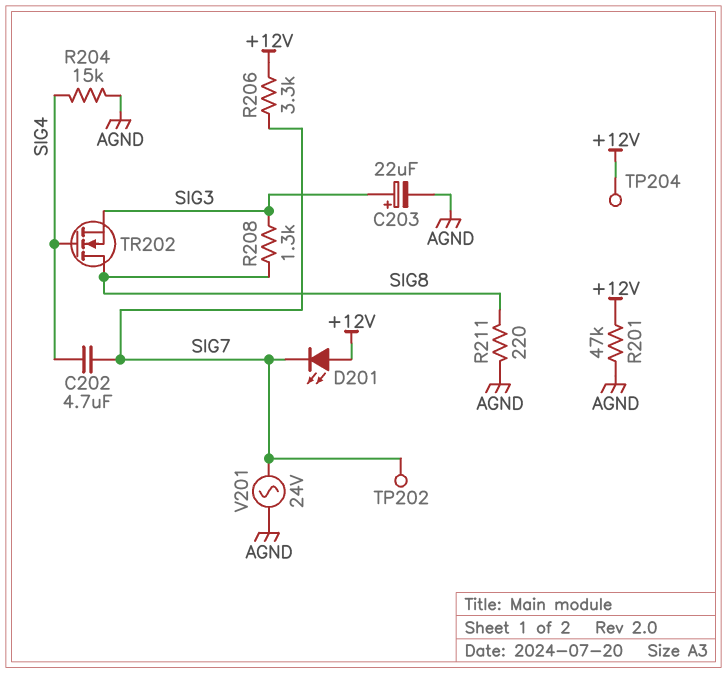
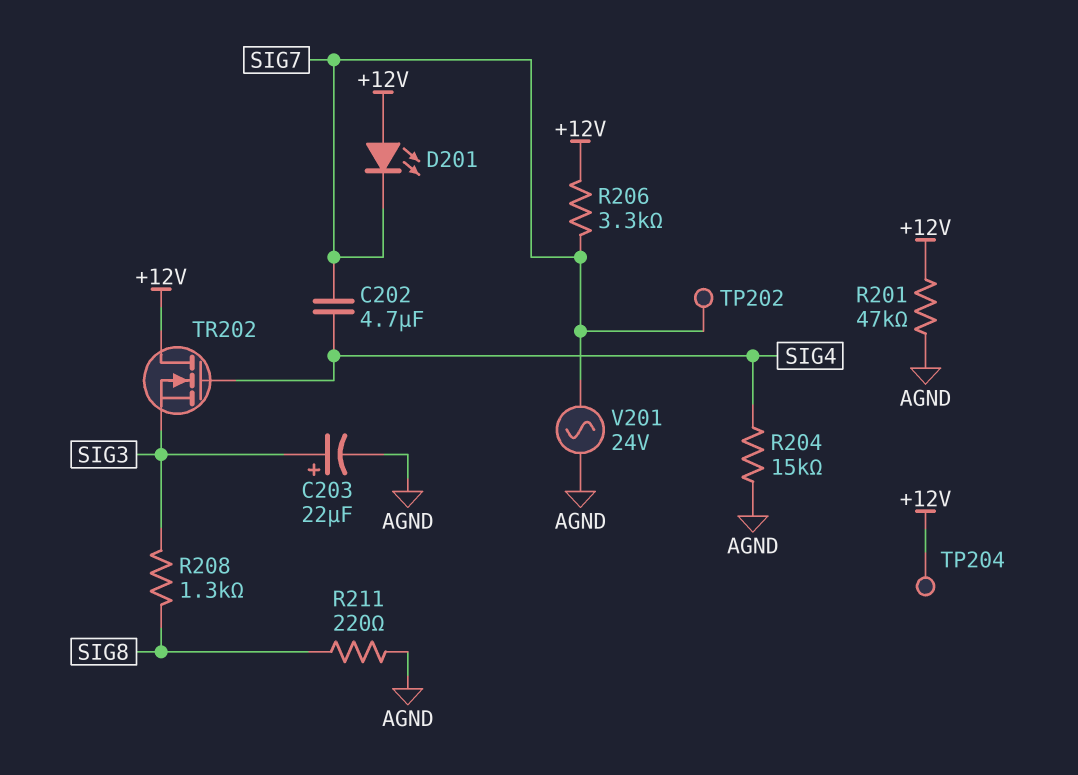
TR202: NMOS (G SIG4, D SIG8, S SIG3) -> NMOS (G SIG4, D +12V, S SIG3)

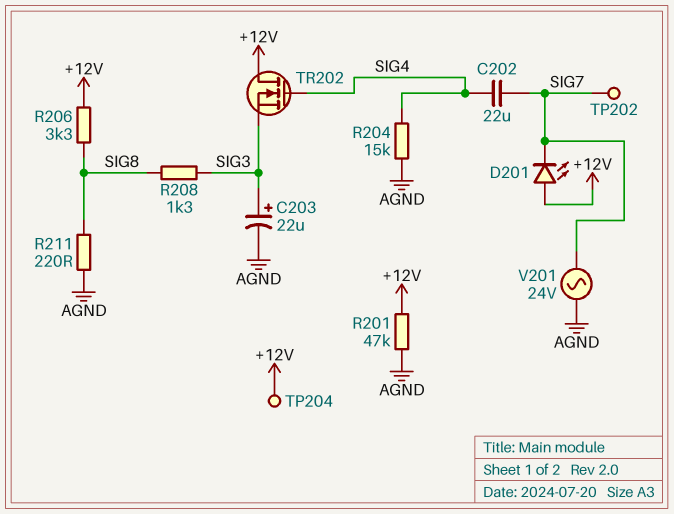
C202: 4.7uF (SIG4, SIG7) -> 22uF (SIG4, SIG7)
R206: 3.3k (+12V, SIG7) -> 3.3k (+12V, SIG8)

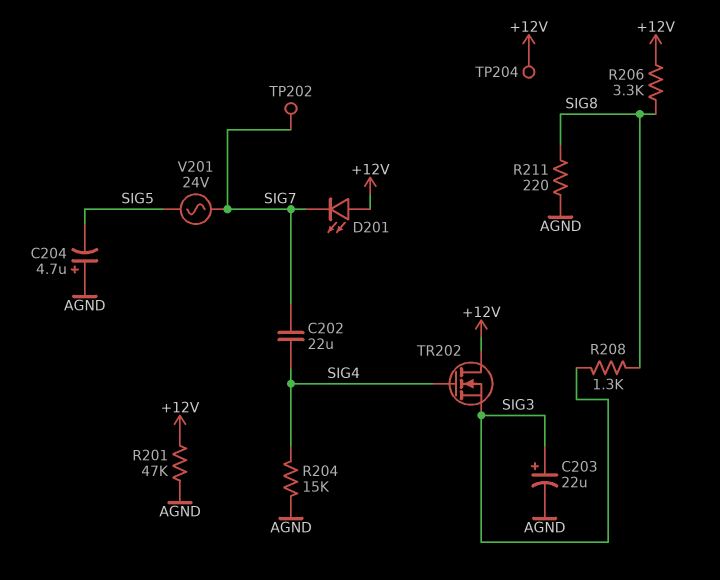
C204: none -> 4.7uF (plus AGND, minus SIG5)
V201: AC 24V (AGND, SIG7) -> AC 24V (SIG5, SIG7)

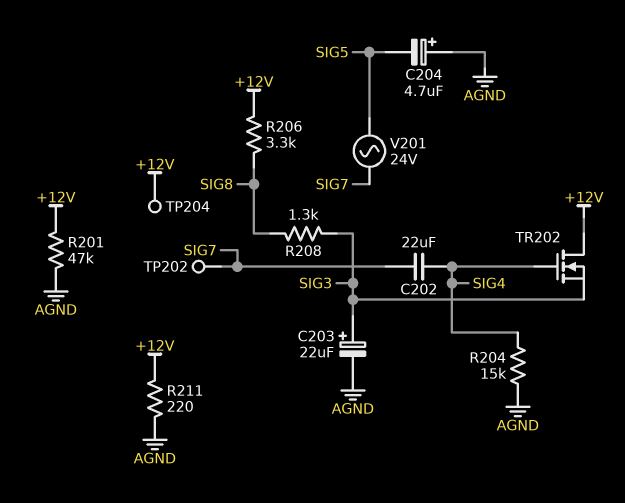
D201: LED (A +12V, K SIG7) -> none
R211: 220 (AGND, SIG8) -> 220 (+12V, AGND)

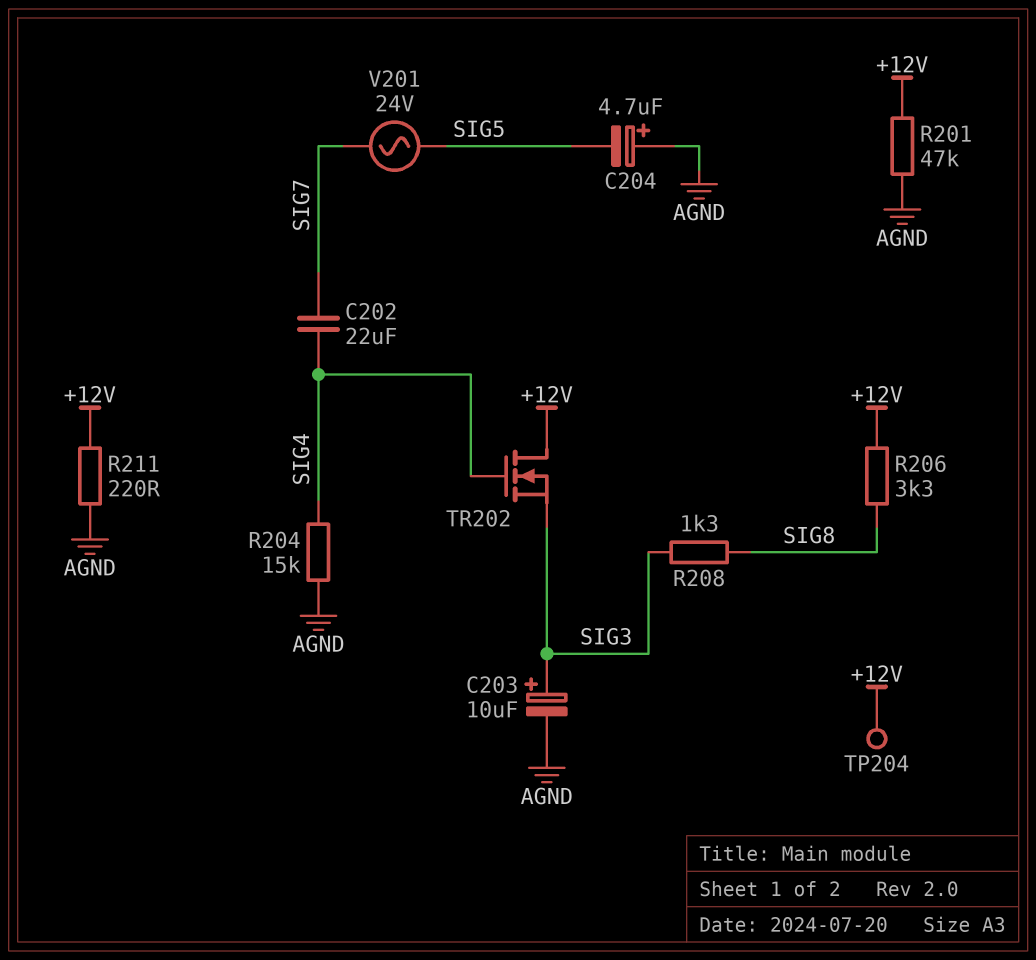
C203: 22uF (plus SIG3, minus AGND) -> 10uF (plus SIG3, minus AGND)
TP202: test point (SIG7) -> none

